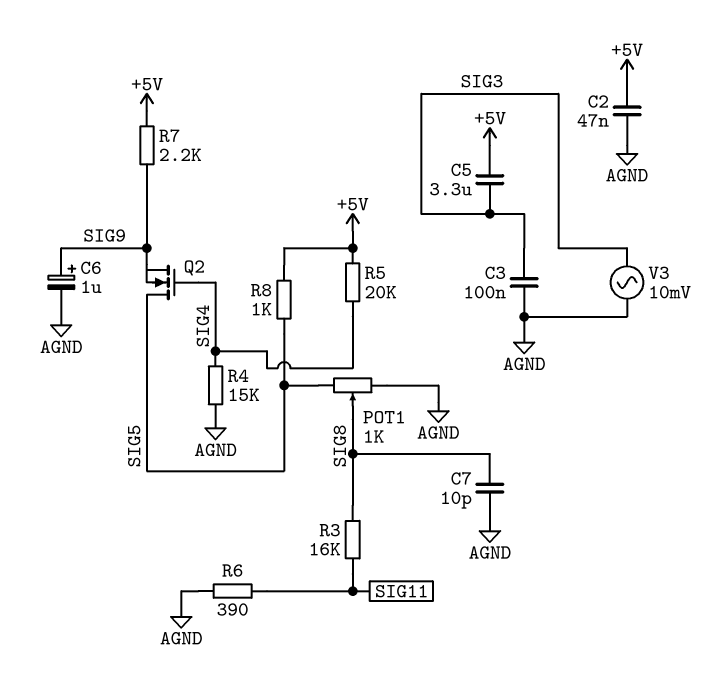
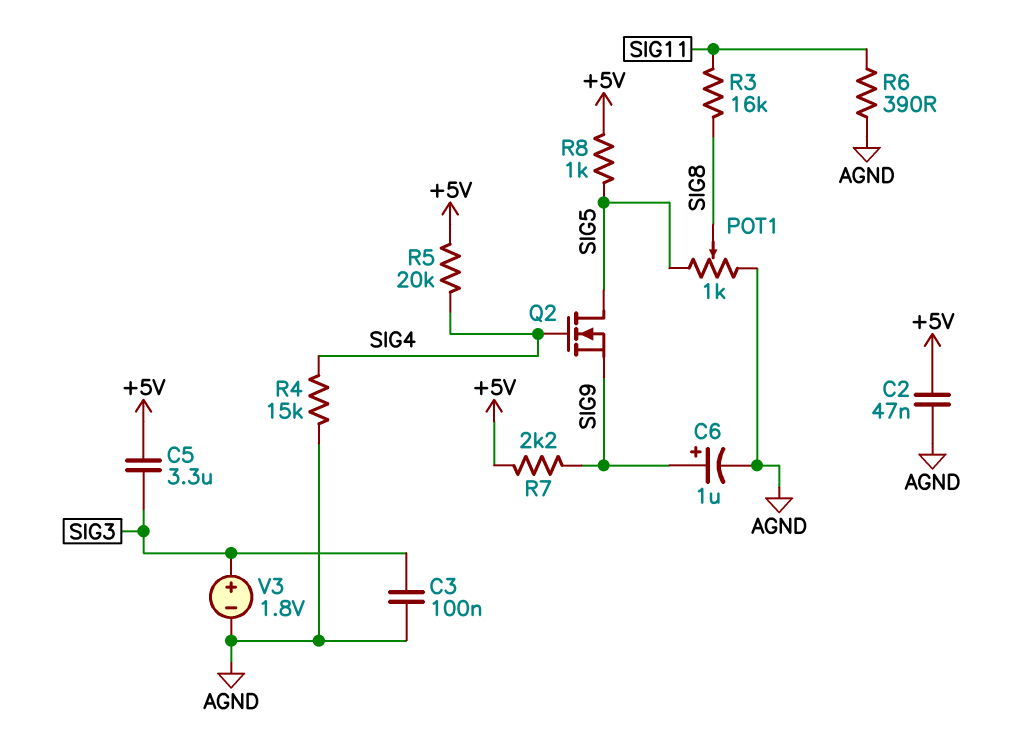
C7: 10pF (AGND, SIG8) -> none
V3: AC 10mV (AGND, SIG3) -> 1.8V (plus SIG3, minus AGND)

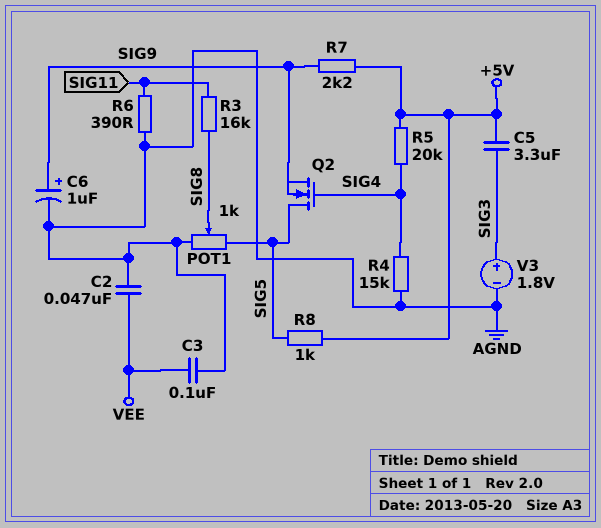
C2: 47nF (+5V, AGND) -> 47nF (AGND, VEE)
C3: 100nF (AGND, SIG3) -> 100nF (AGND, VEE)

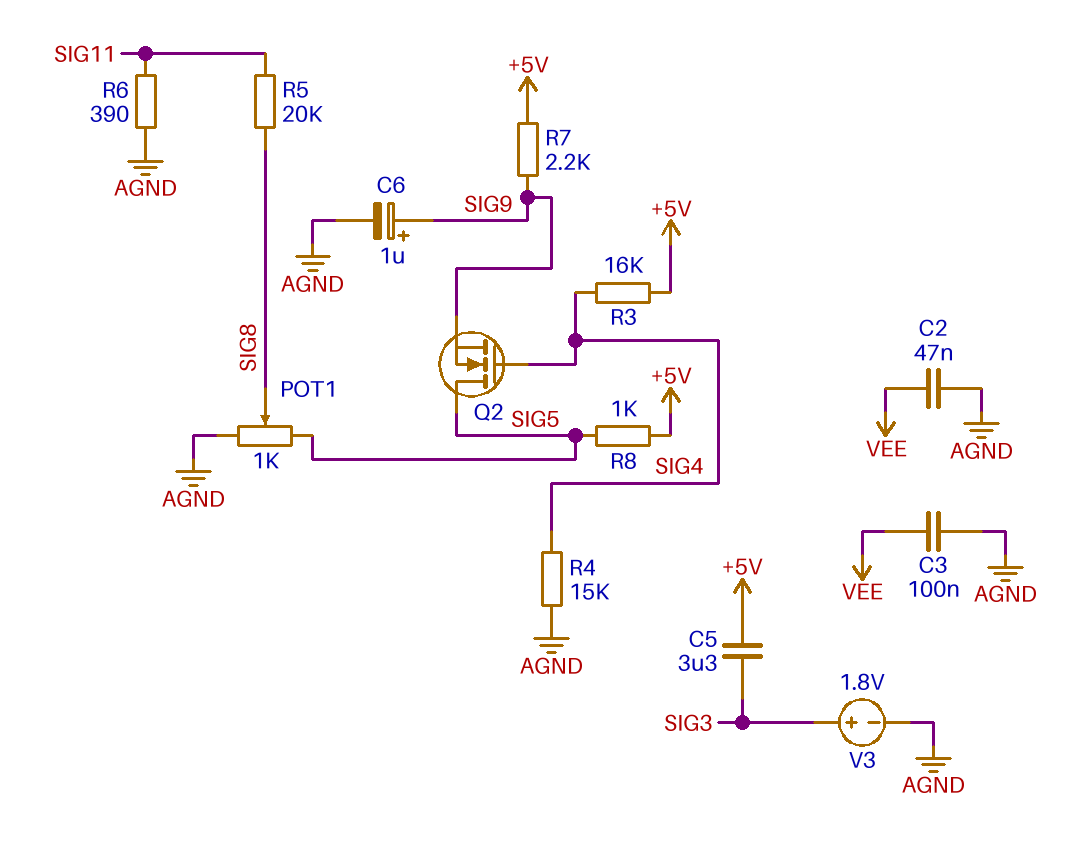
R3: 16k (SIG8, SIG11) -> 16k (+5V, SIG4)
R5: 20k (+5V, SIG4) -> 20k (SIG8, SIG11)

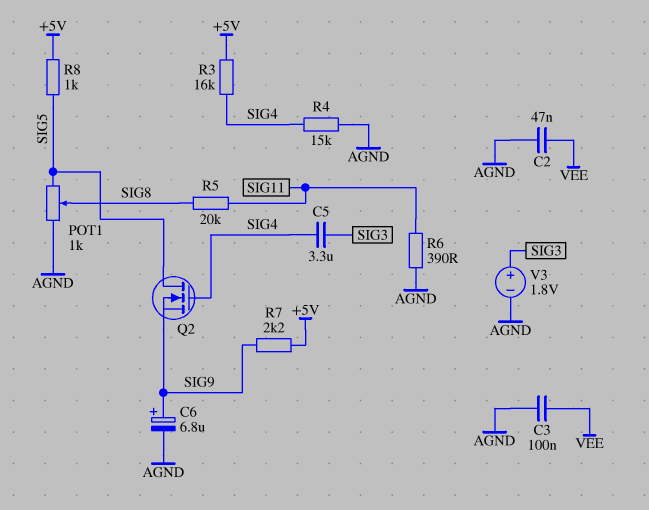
C5: 3.3uF (+5V, SIG3) -> 3.3uF (SIG3, SIG4)
C6: 1uF (plus SIG9, minus AGND) -> 6.8uF (plus SIG9, minus AGND)

